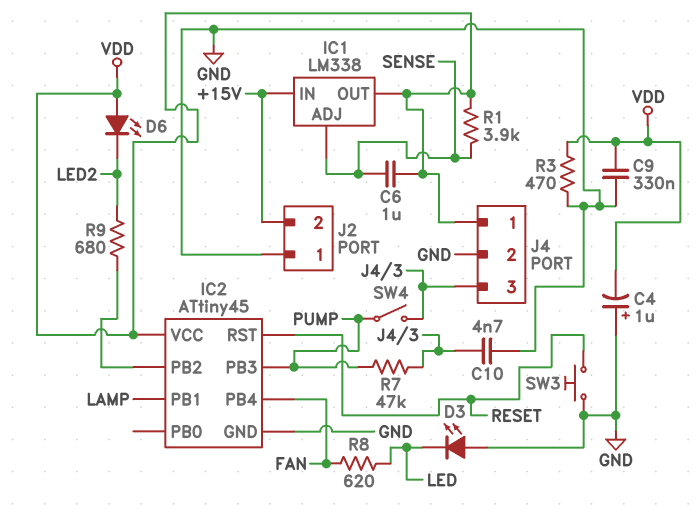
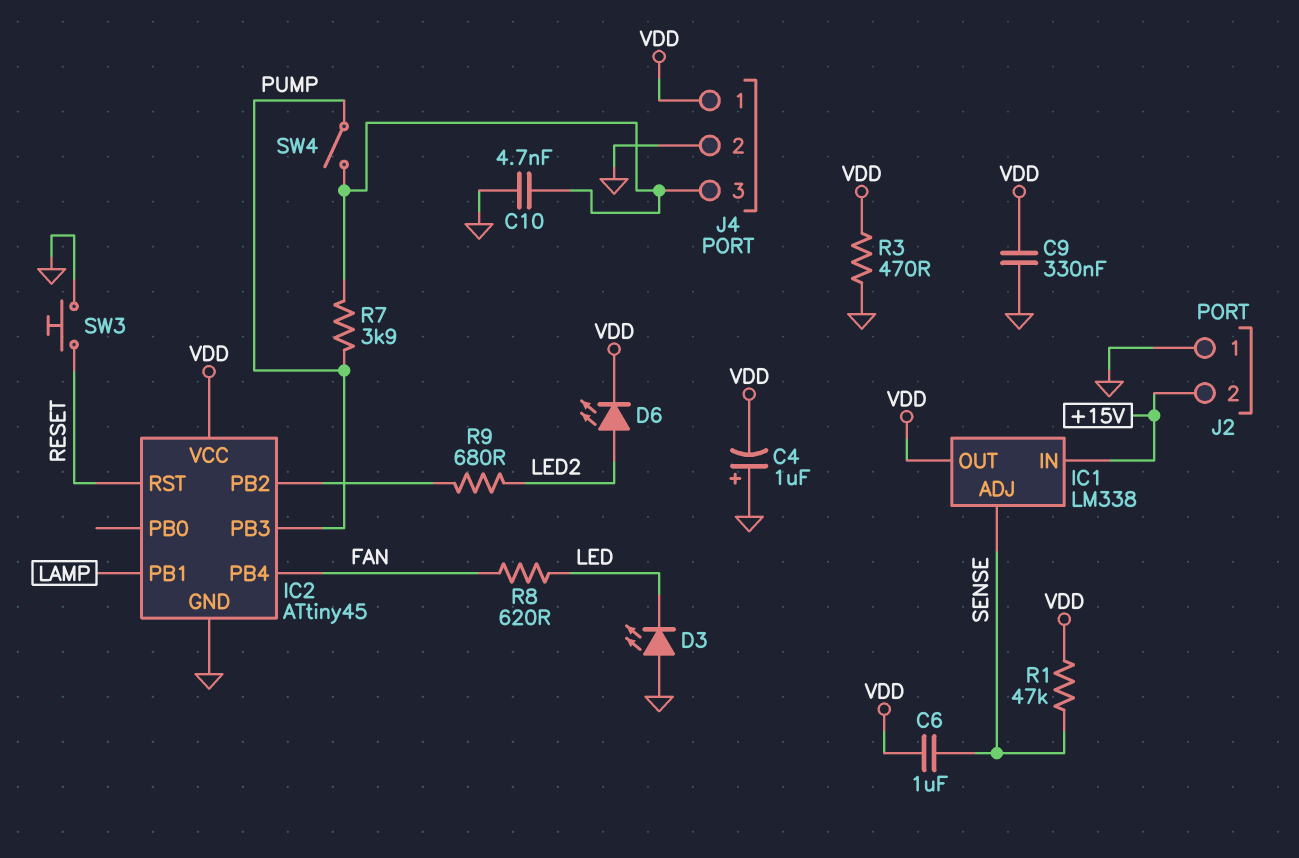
D6: LED (A VDD, K LED2) -> LED (A LED2, K VDD)
R1: 3.9k (SENSE, VDD) -> 47k (SENSE, VDD)
R7: 47k (J4/3, PUMP) -> 3.9k (J4/3, PUMP)

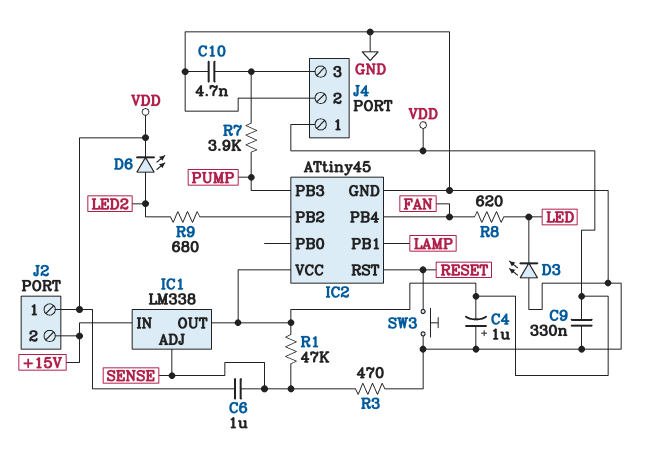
J2 pin 1: GND -> VDD
R3: 470 (GND, VDD) -> 470 (GND, SENSE)
SW4: switch (J4/3, PUMP) -> none

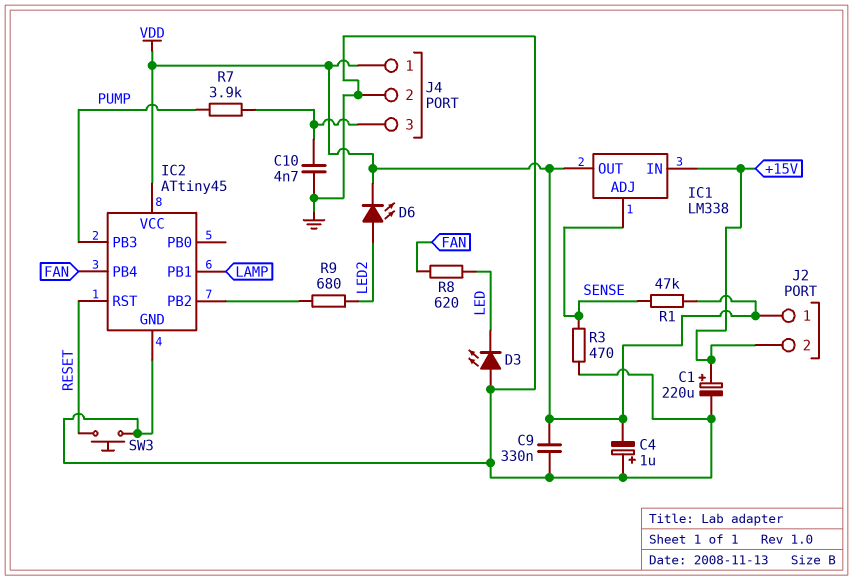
C1: none -> 220uF (plus +15V, minus GND)
C6: 1uF (SENSE, VDD) -> none

